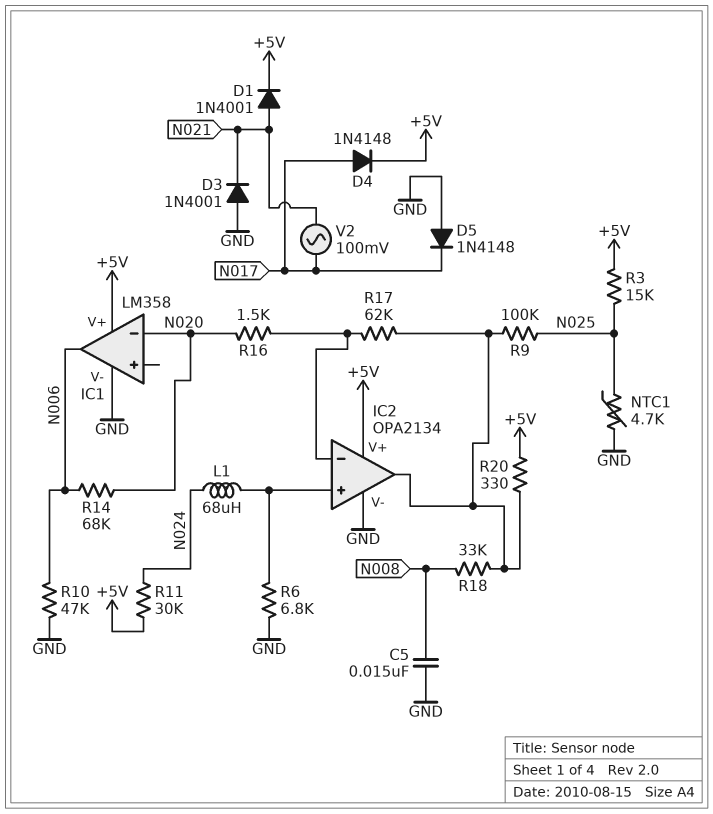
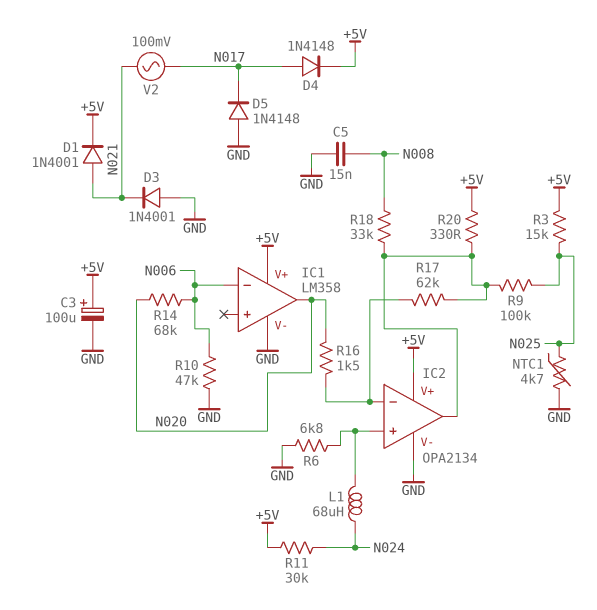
C3: none -> 100uF (plus +5V, minus GND)
IC1 pin in-: N020 -> N006
IC1 pin out: N006 -> N020

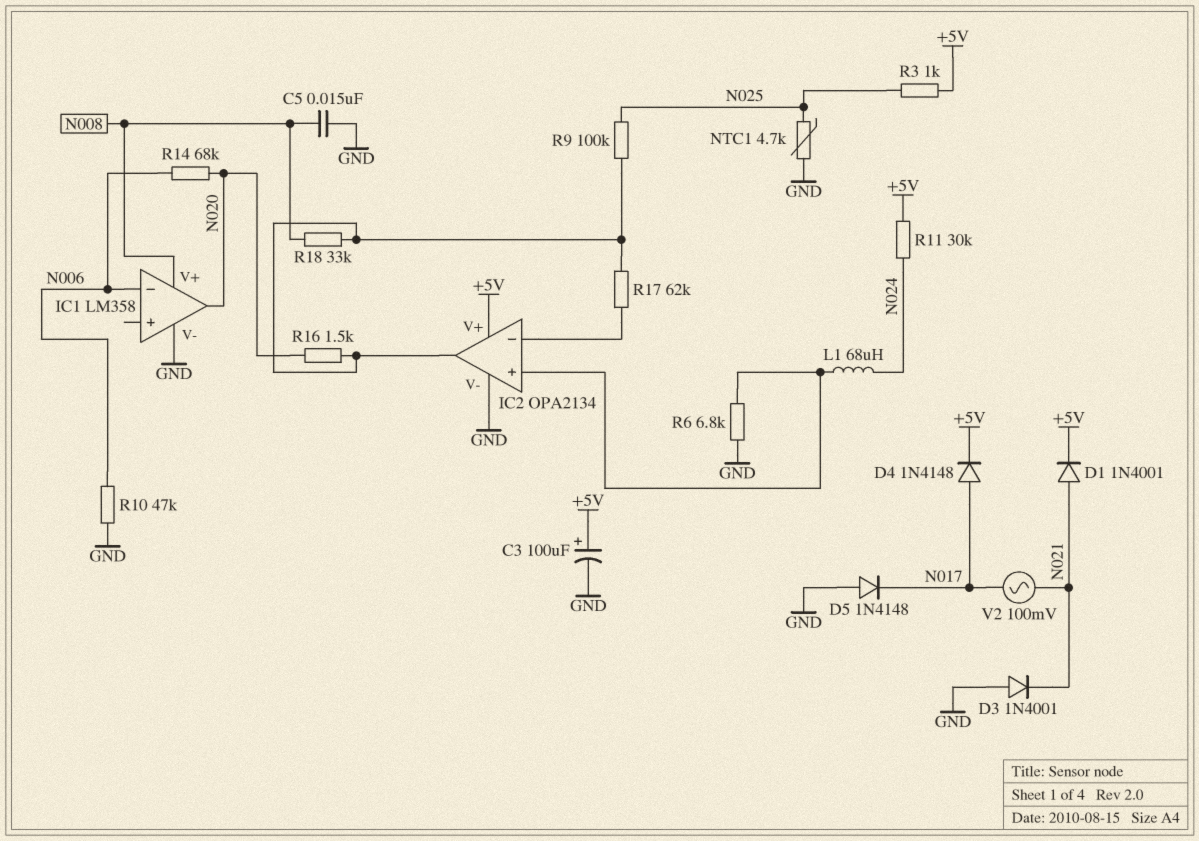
IC1 pin V+: +5V -> N008
R3: 15k (+5V, N025) -> 1k (+5V, N025)
R16: 1.5k (IC2/in-, N020) -> 1.5k (IC2/out, N020)
R20: 330 (+5V, IC2/out) -> none

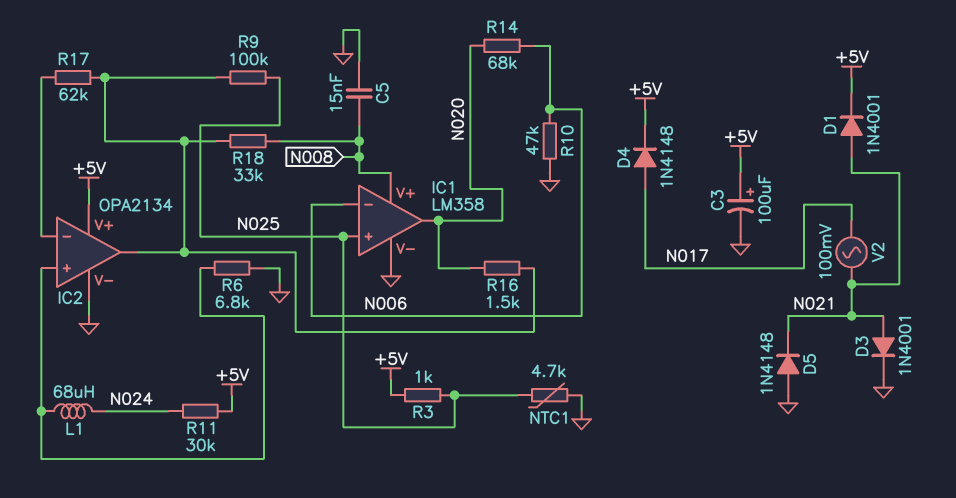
D3: diode 1N4001 (A GND, K N021) -> diode 1N4001 (A N021, K GND)
D5: diode 1N4148 (A GND, K N017) -> diode 1N4148 (A GND, K N021)
IC1 pin in+: none -> N025

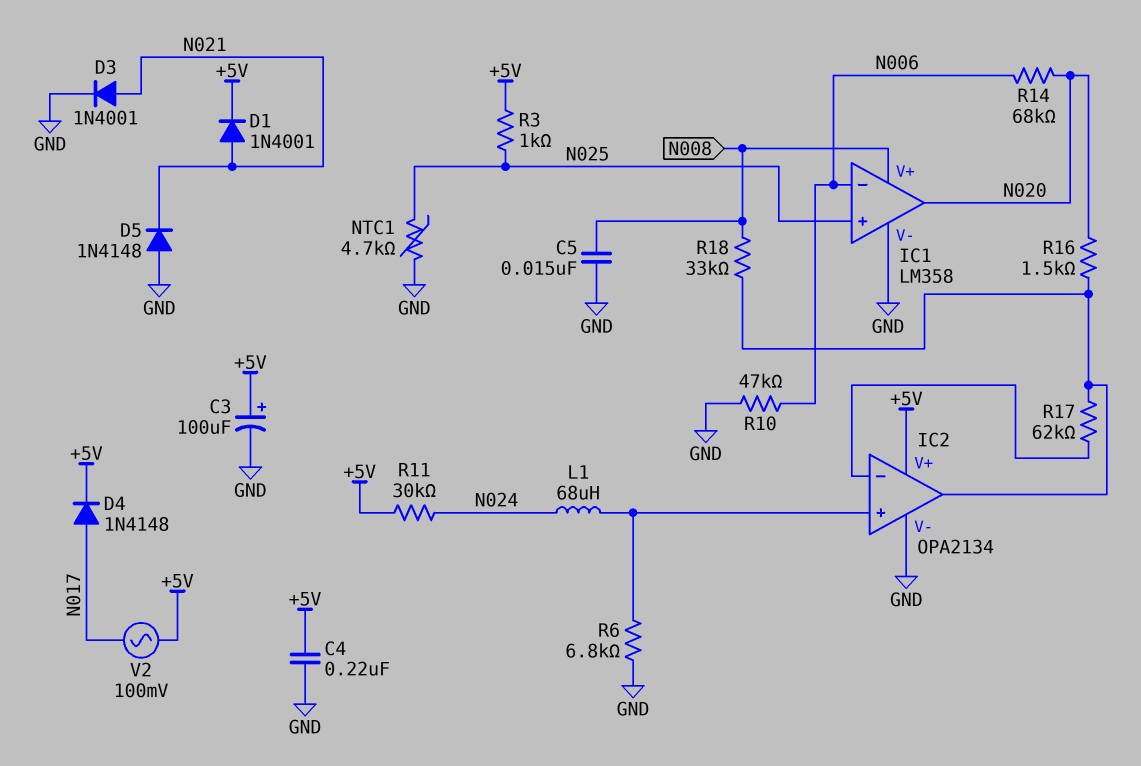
C4: none -> 220nF (+5V, GND)
R9: 100k (IC2/out, N025) -> none
V2: AC 100mV (N017, N021) -> AC 100mV (+5V, N017)

